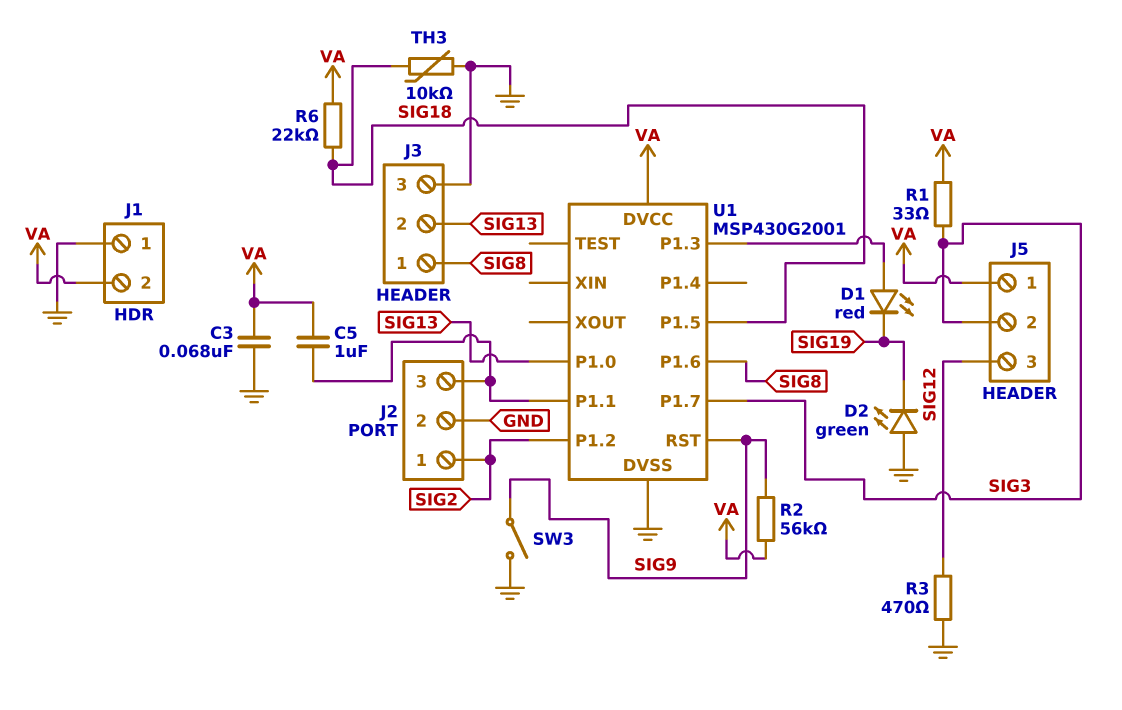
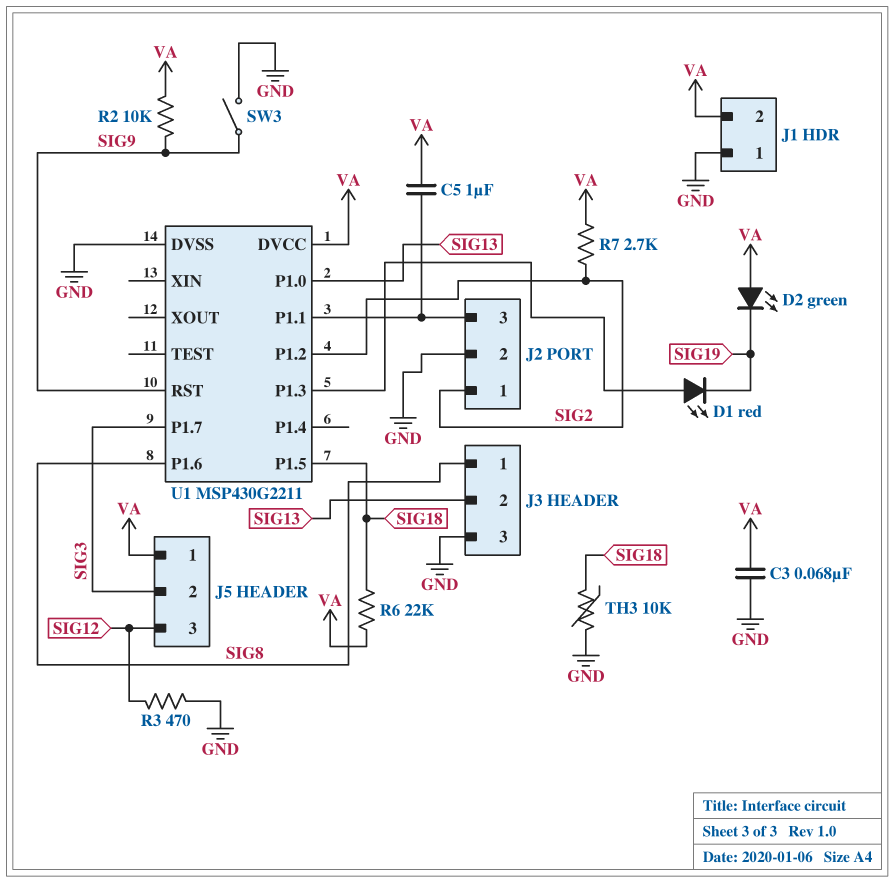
D2: LED green (A GND, K SIG19) -> LED green (A VA, K SIG19)
R1: 33 (SIG3, VA) -> none
R2: 56k (SIG9, VA) -> 10k (SIG9, VA)
R7: none -> 2.7k (SIG2, VA)
U1: MSP430G2001 -> MSP430G2211

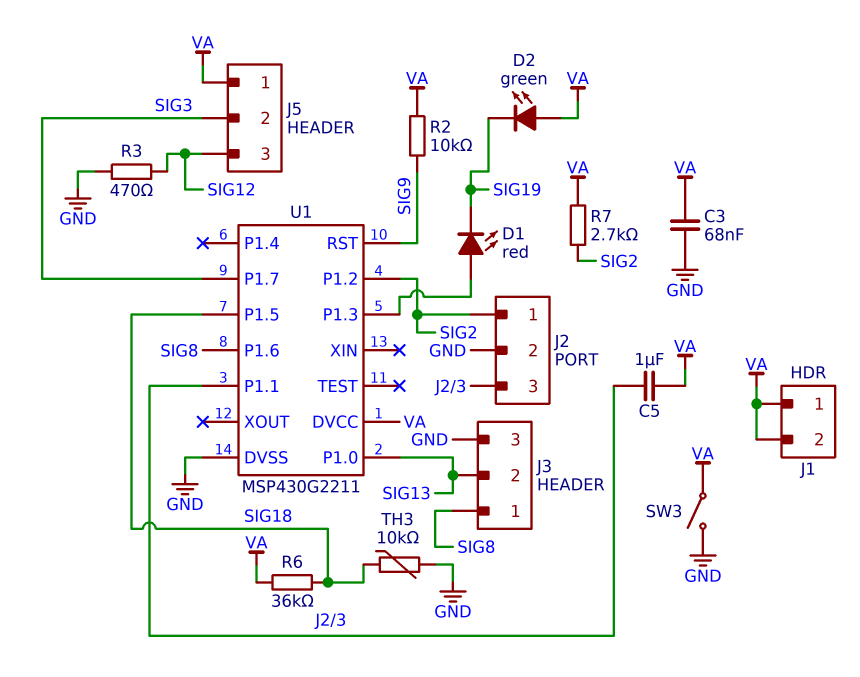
J1 pin 1: GND -> VA
R6: 22k (SIG18, VA) -> 36k (SIG18, VA)
SW3: switch (GND, SIG9) -> switch (GND, VA)

